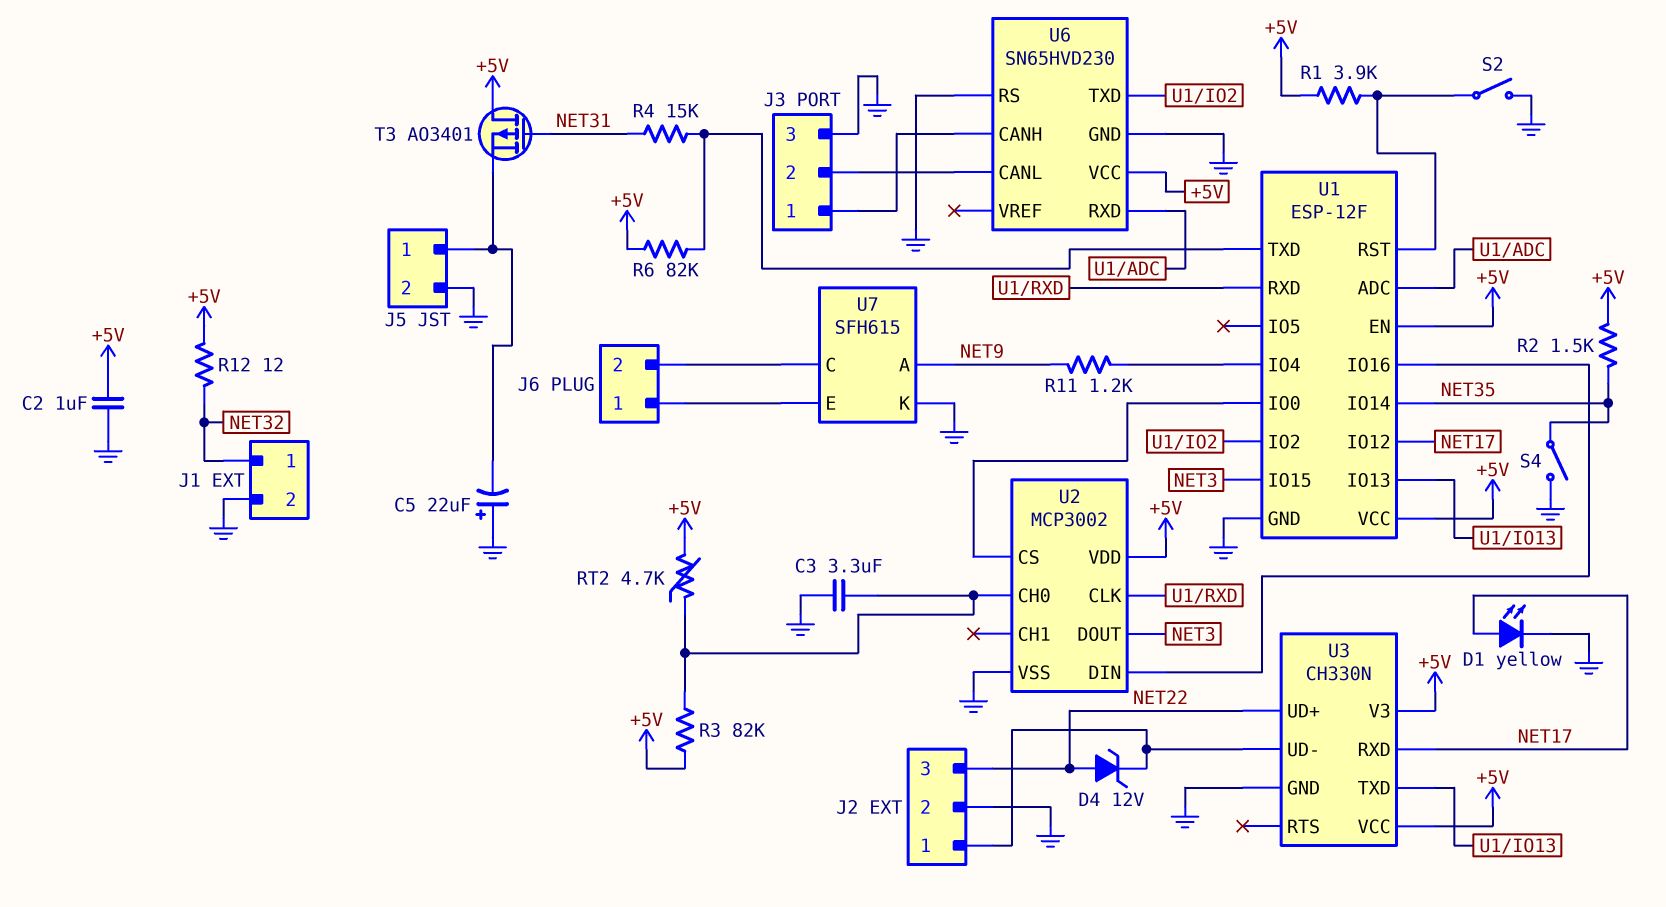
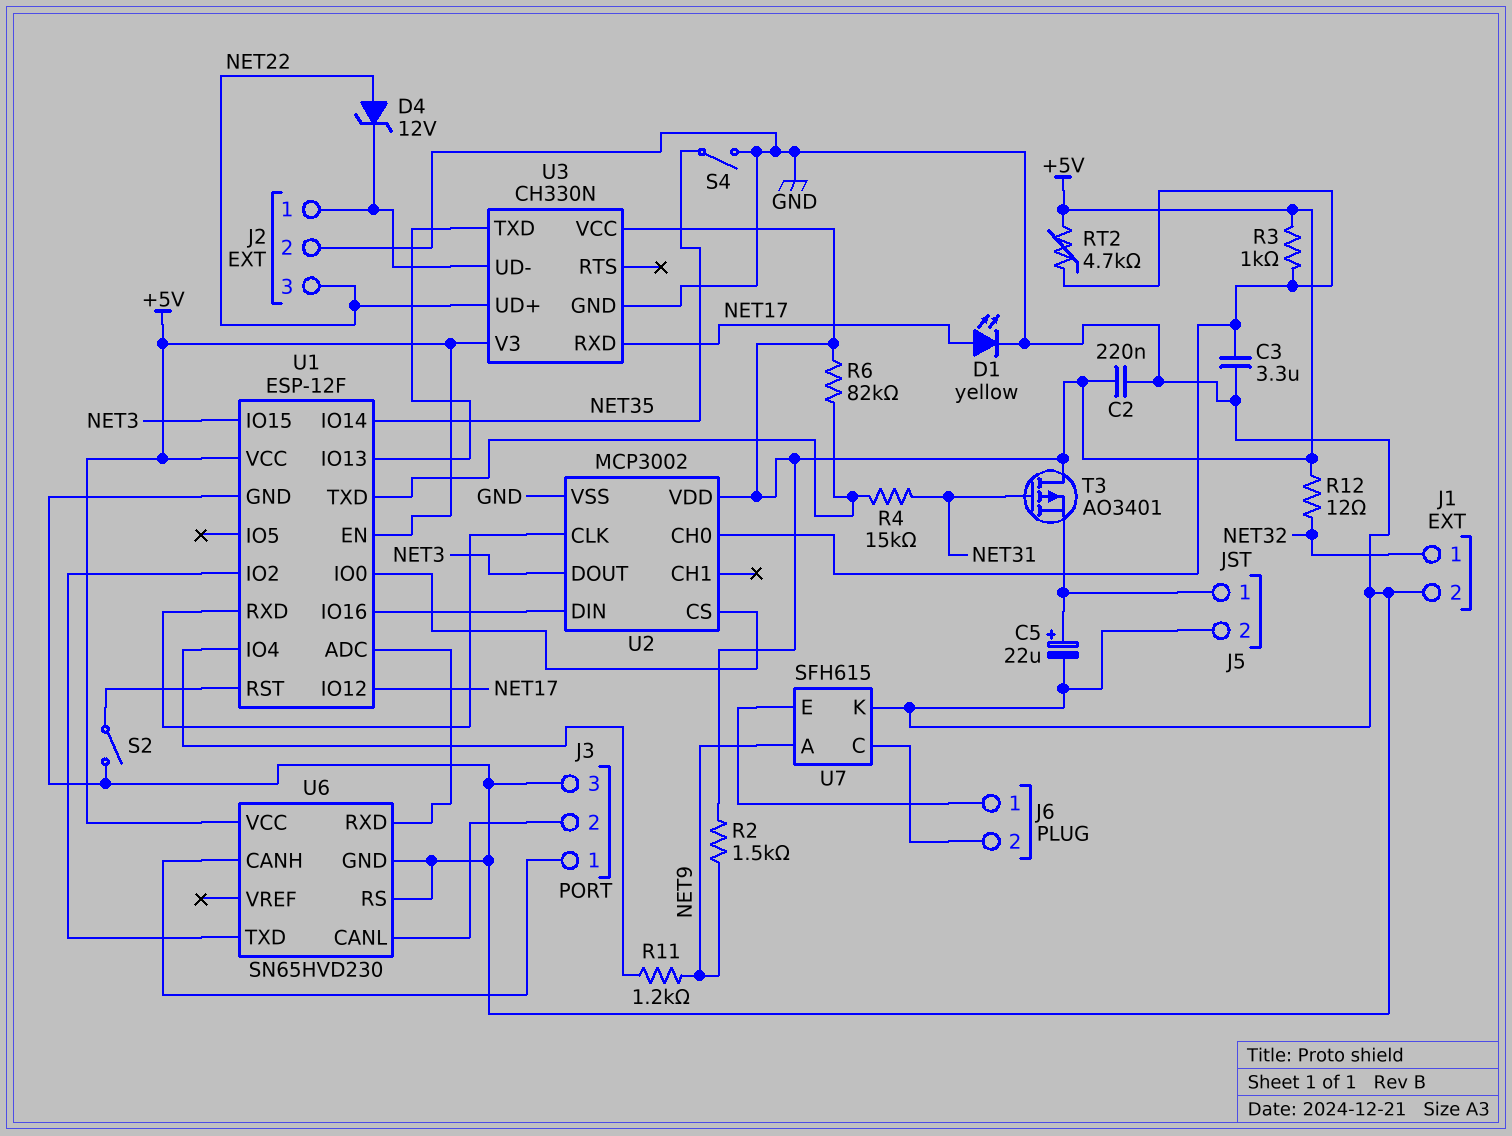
C2: 1uF (+5V, GND) -> 220nF (+5V, GND)
C5: 22uF (plus GND, minus J5/1) -> 22uF (plus J5/1, minus GND)
R1: 3.9k (+5V, U1/RST) -> none
R2: 1.5k (+5V, NET35) -> 1.5k (+5V, NET9)
R3: 82k (+5V, U2/CH0) -> 1k (+5V, U2/CH0)

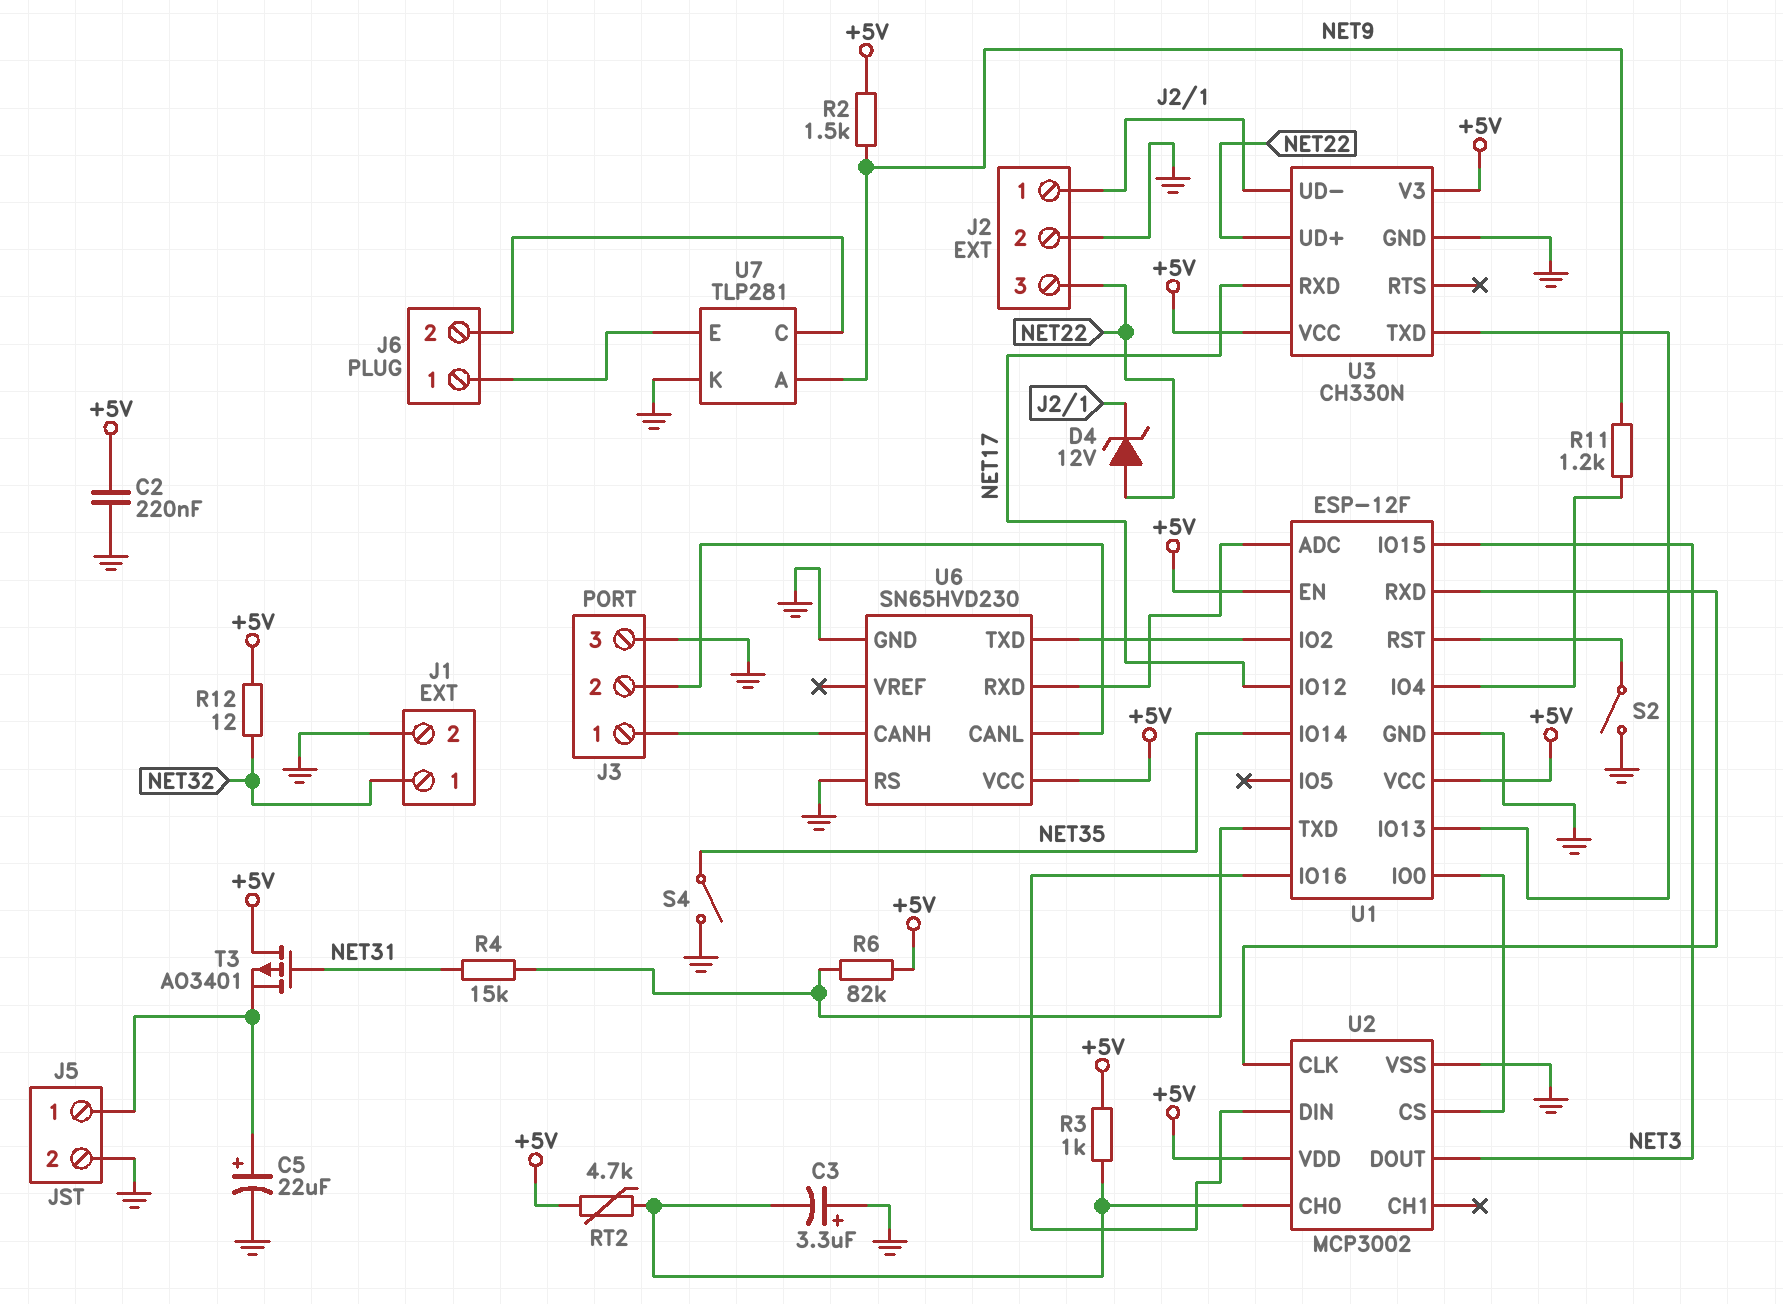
C3: 3.3uF (GND, U2/CH0) -> 3.3uF (plus GND, minus U2/CH0)
D1: LED yellow (A NET17, K GND) -> none
U7: SFH615 -> TLP281

